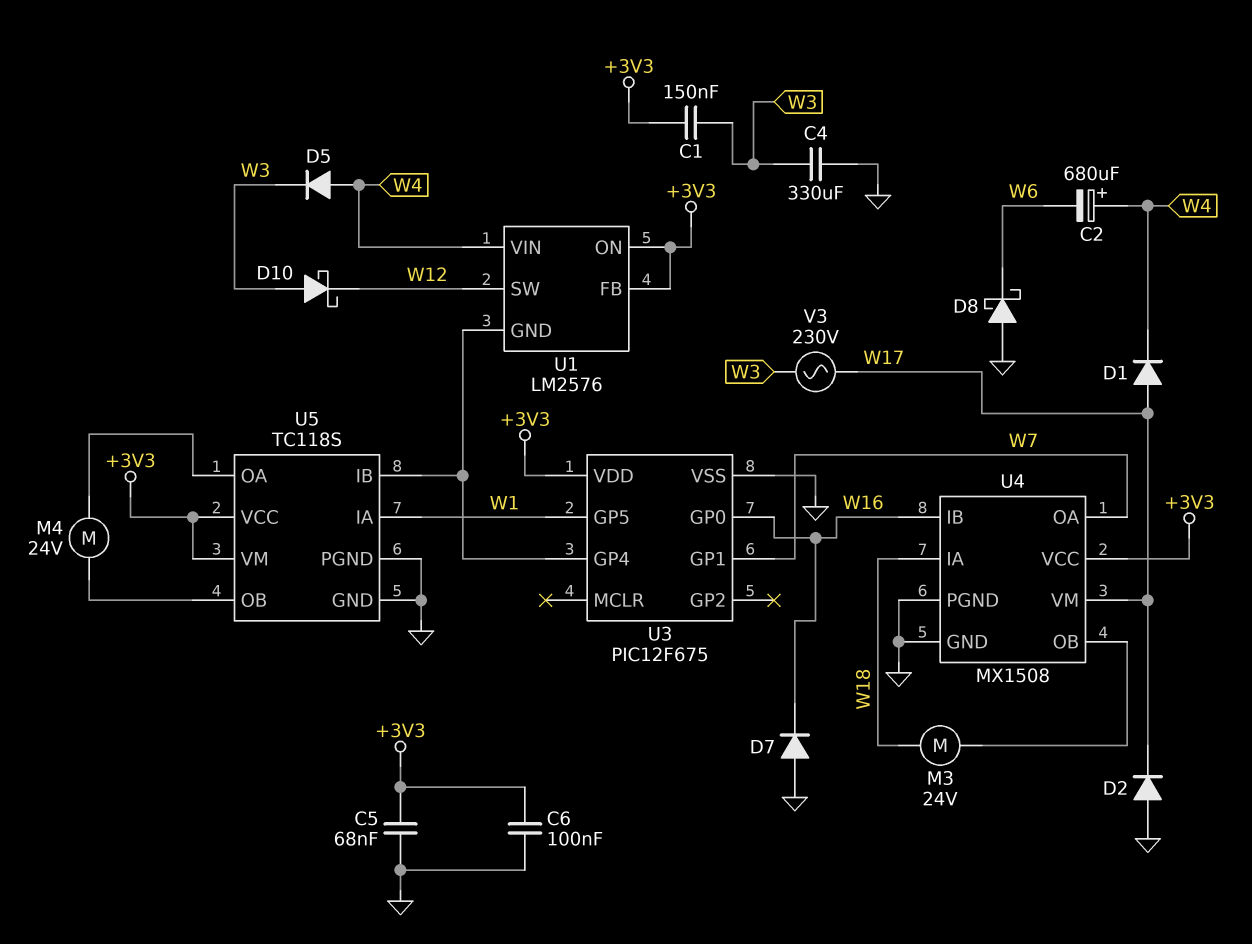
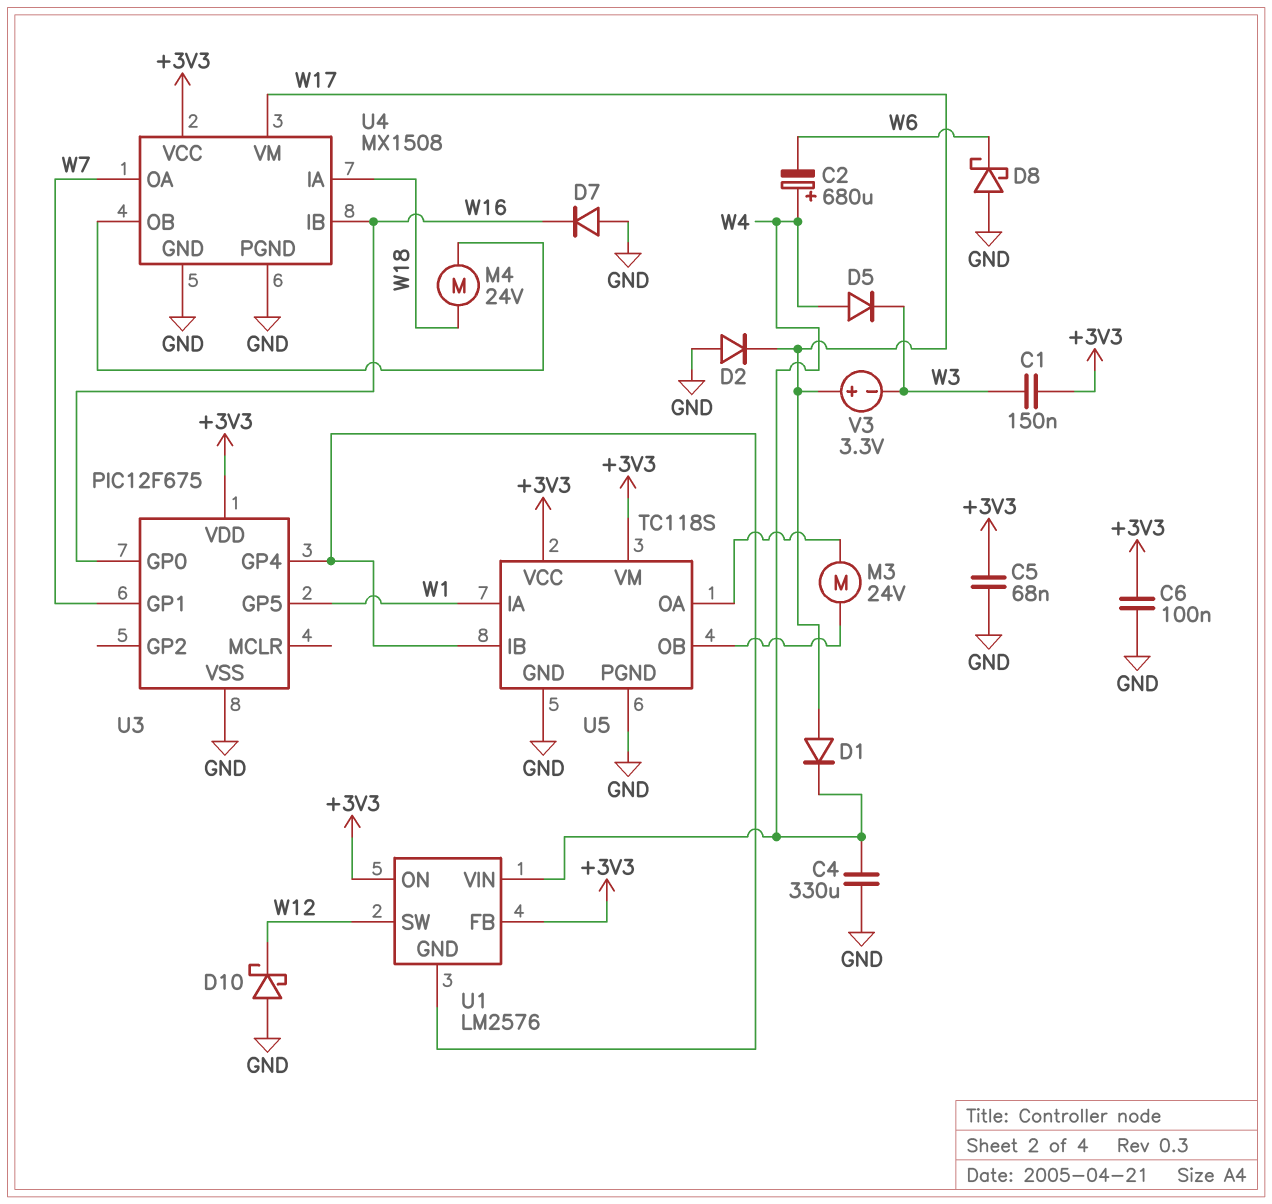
C4: 330uF (GND, W3) -> 330uF (GND, W4)
D10: schottky (A W3, K W12) -> schottky (A GND, K W12)
M3: motor 24V (U4/OB, W18) -> motor 24V (U5/OA, U5/OB)
M4: motor 24V (U5/OA, U5/OB) -> motor 24V (U4/OB, W18)
V3: AC 230V (W3, W17) -> 3.3V (plus W17, minus W3)

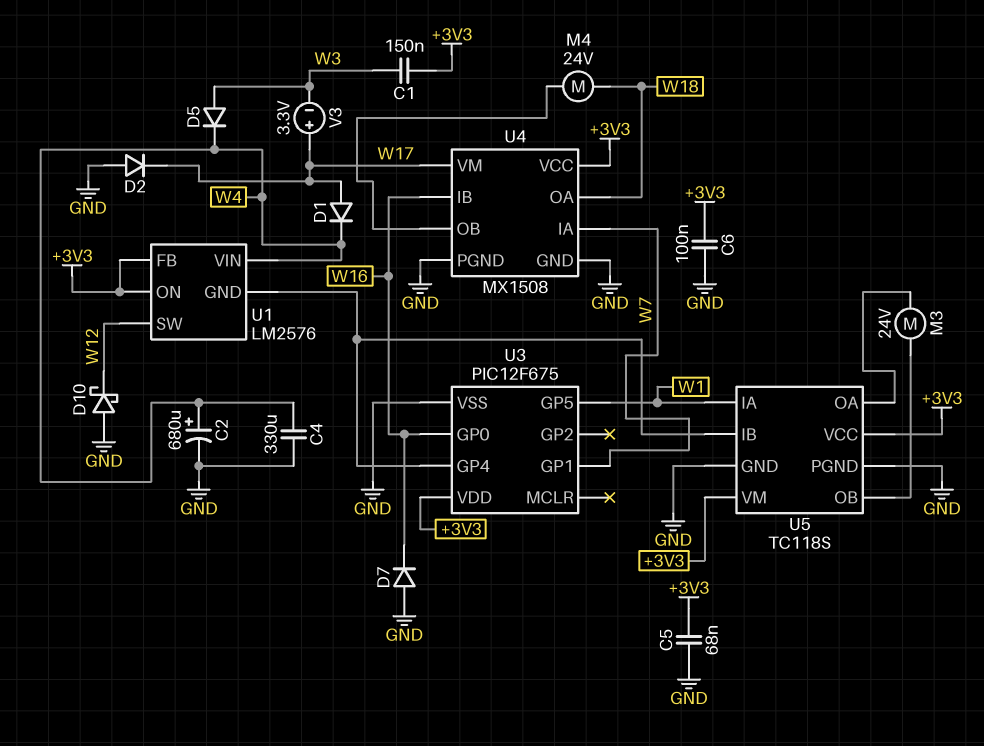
C2: 680uF (plus W4, minus W6) -> 680uF (plus W4, minus GND)
D5: diode (A W4, K W3) -> diode (A W3, K W4)
D8: schottky (A GND, K W6) -> none
U4 pin IA: W18 -> W7
U4 pin OA: W7 -> W18

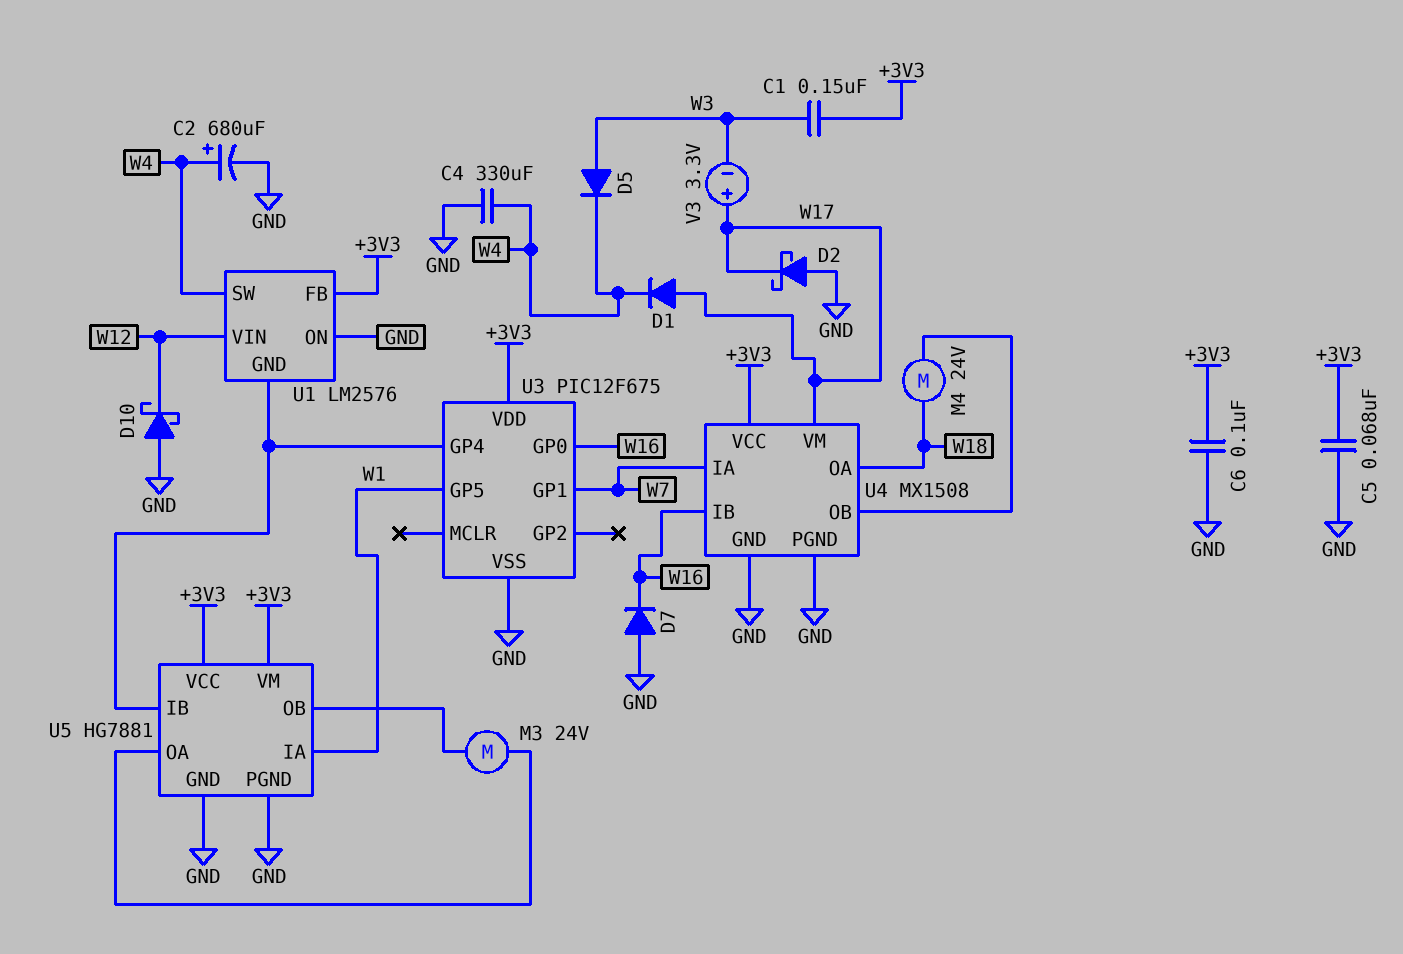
D2: diode (A GND, K W17) -> schottky (A GND, K W17)
U1 pin ON: +3V3 -> GND
U1 pin SW: W12 -> W4
U1 pin VIN: W4 -> W12
U5: TC118S -> HG7881

